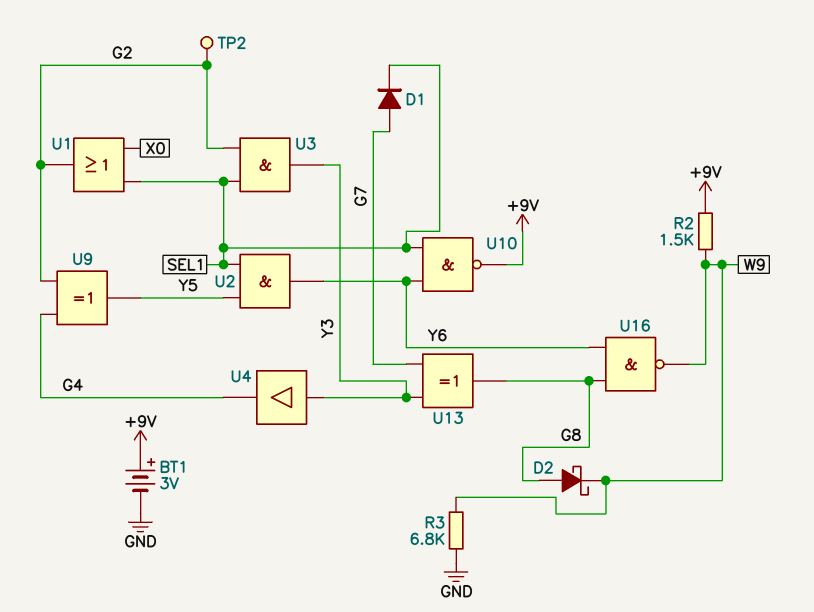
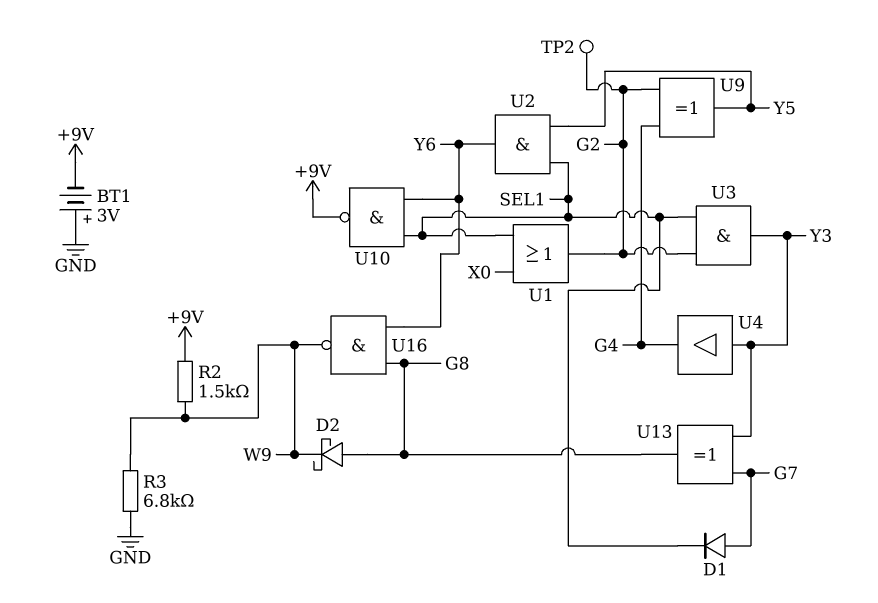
BT1: 3V (plus +9V, minus GND) -> 3V (plus GND, minus +9V)

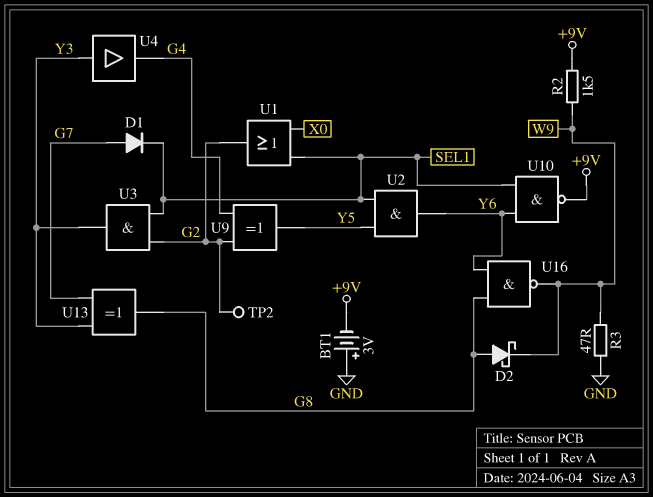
R3: 6.8k (GND, W9) -> 47 (GND, W9)

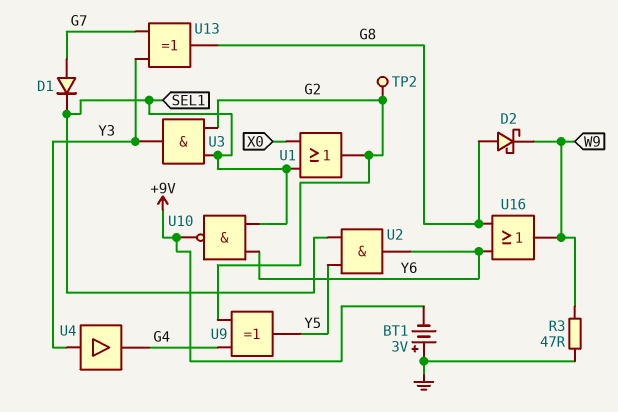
R2: 1.5k (+9V, W9) -> none
U16: NAND (in G8, in Y6, out W9) -> OR (in G8, in Y6, out W9)

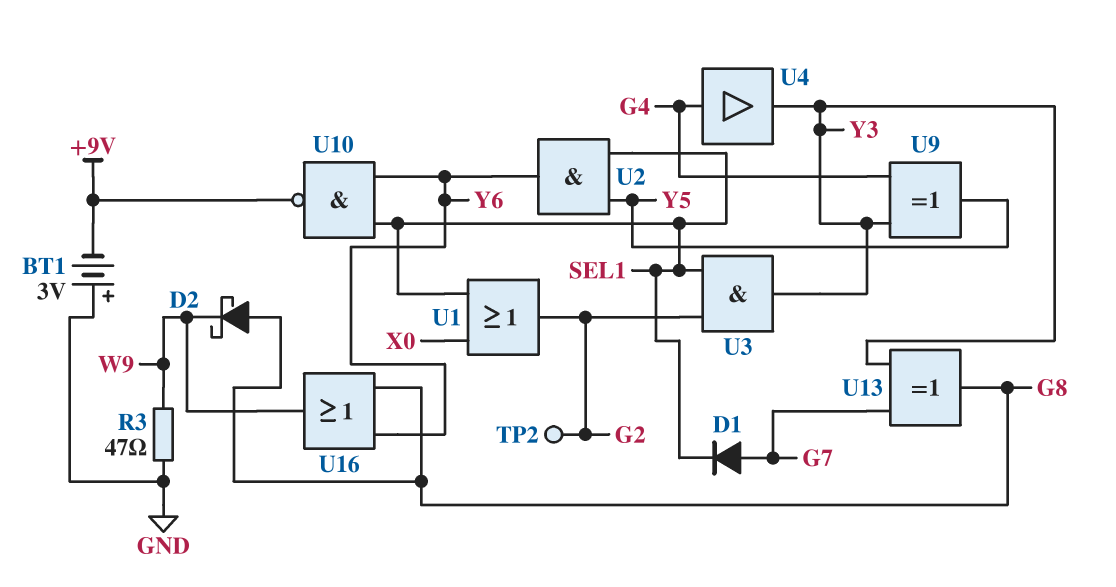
U4: buffer (in Y3, out G4) -> buffer (in G4, out Y3)
U9: XOR (in G2, in G4, out Y5) -> XOR (in G4, in Y3, out Y5)

